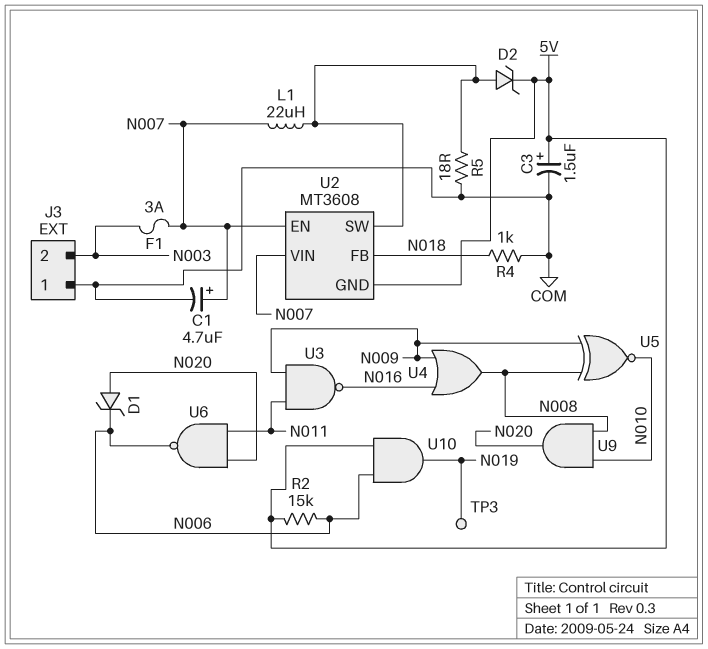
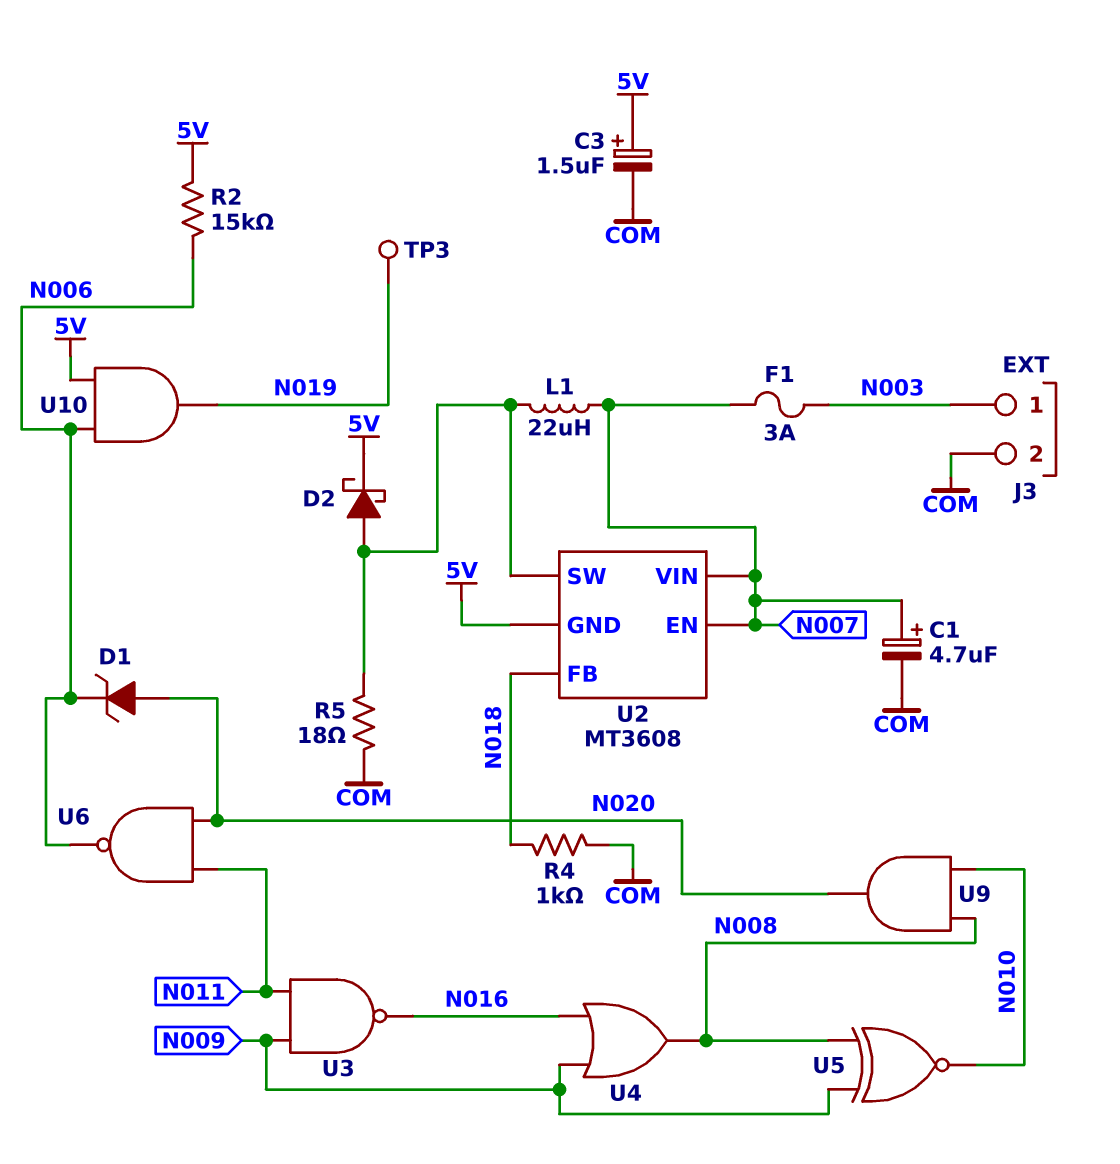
D2: zener (A U2/SW, K 5V) -> schottky (A U2/SW, K 5V)
J3 pin 1: COM -> N003
J3 pin 2: N003 -> COM

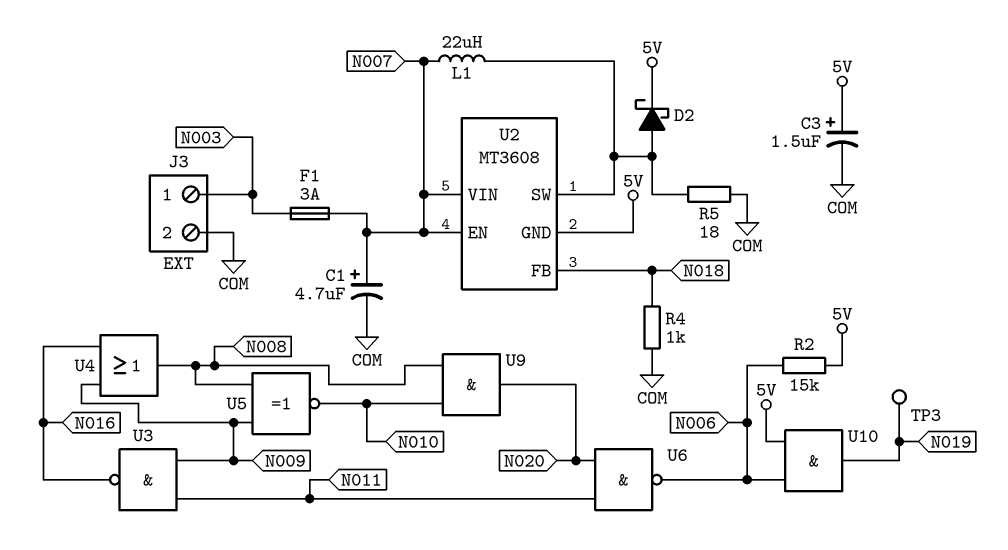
D1: zener (A N020, K N006) -> none

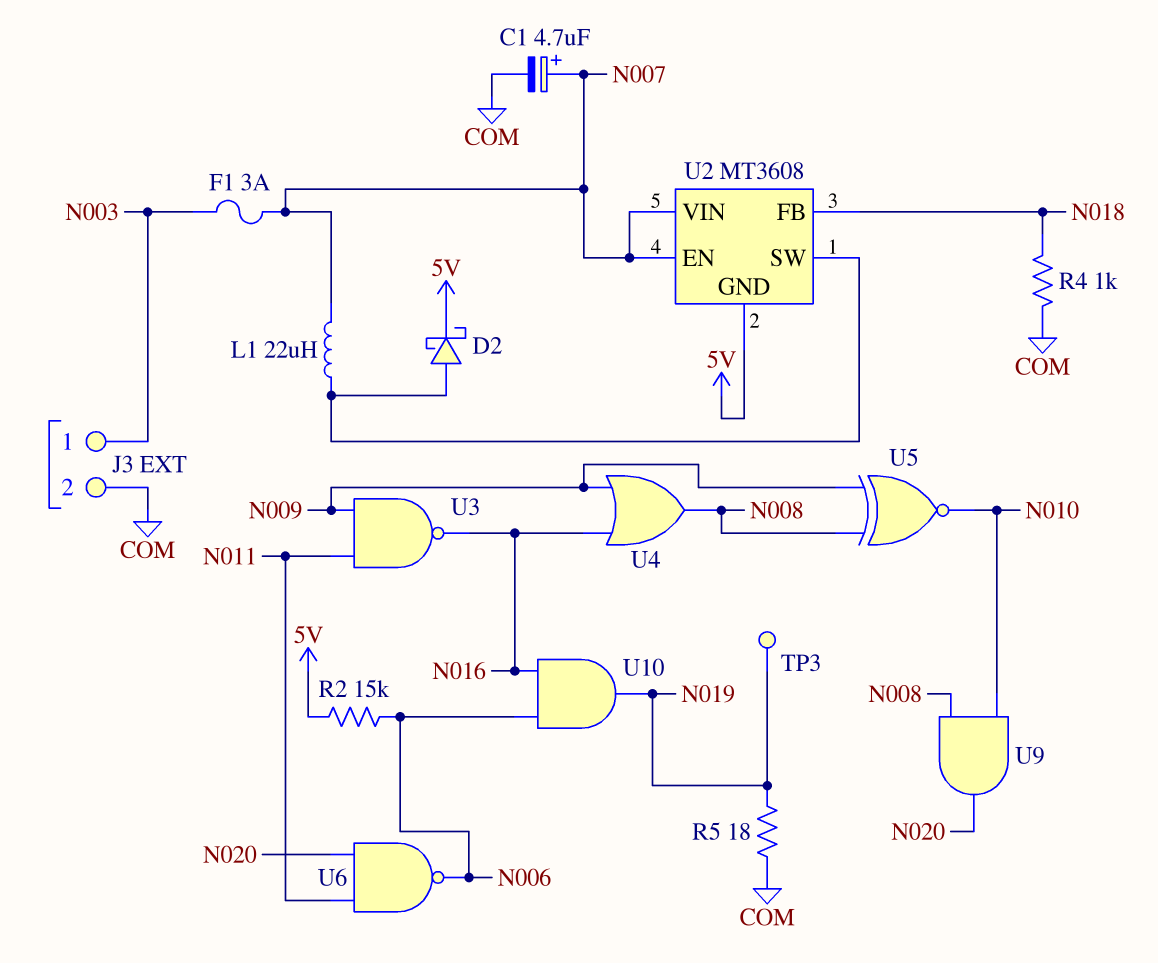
C3: 1.5uF (plus 5V, minus COM) -> none
R5: 18 (COM, U2/SW) -> 18 (COM, N019)
U10: AND (in 5V, in N006, out N019) -> AND (in N006, in N016, out N019)

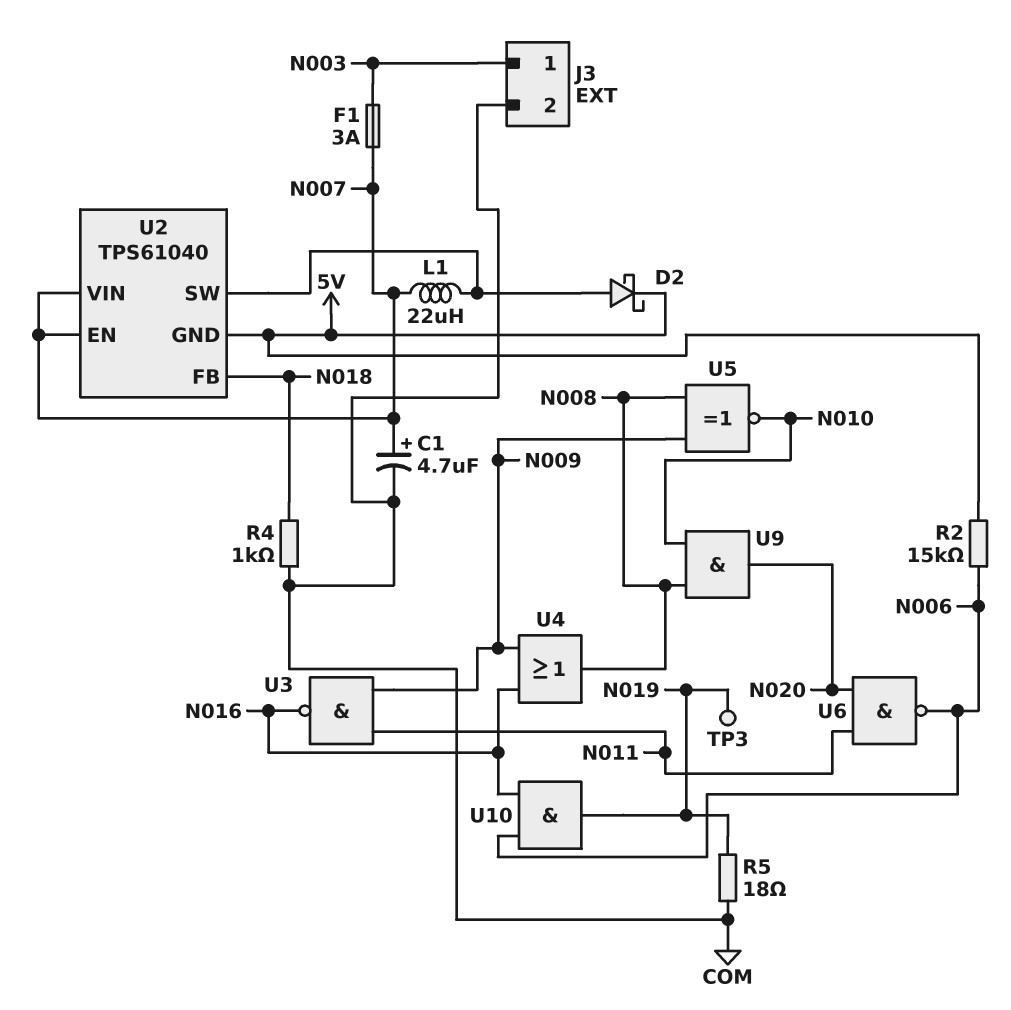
U2: MT3608 -> TPS61040

